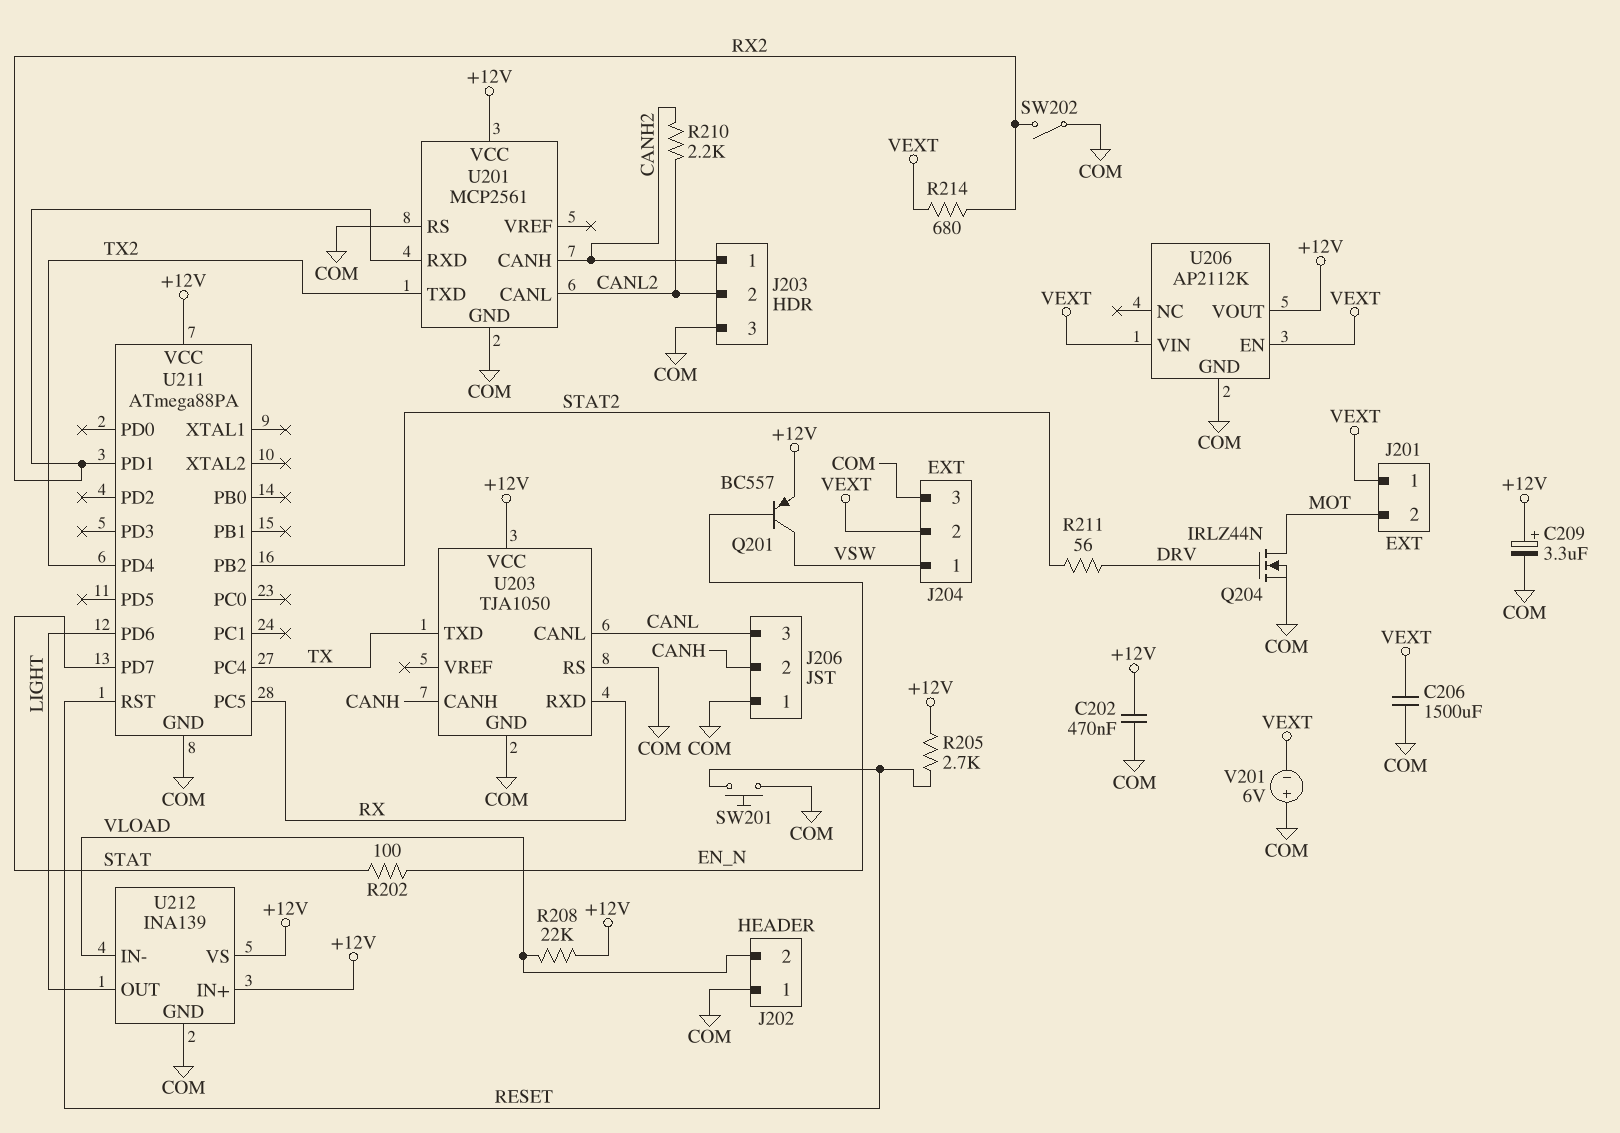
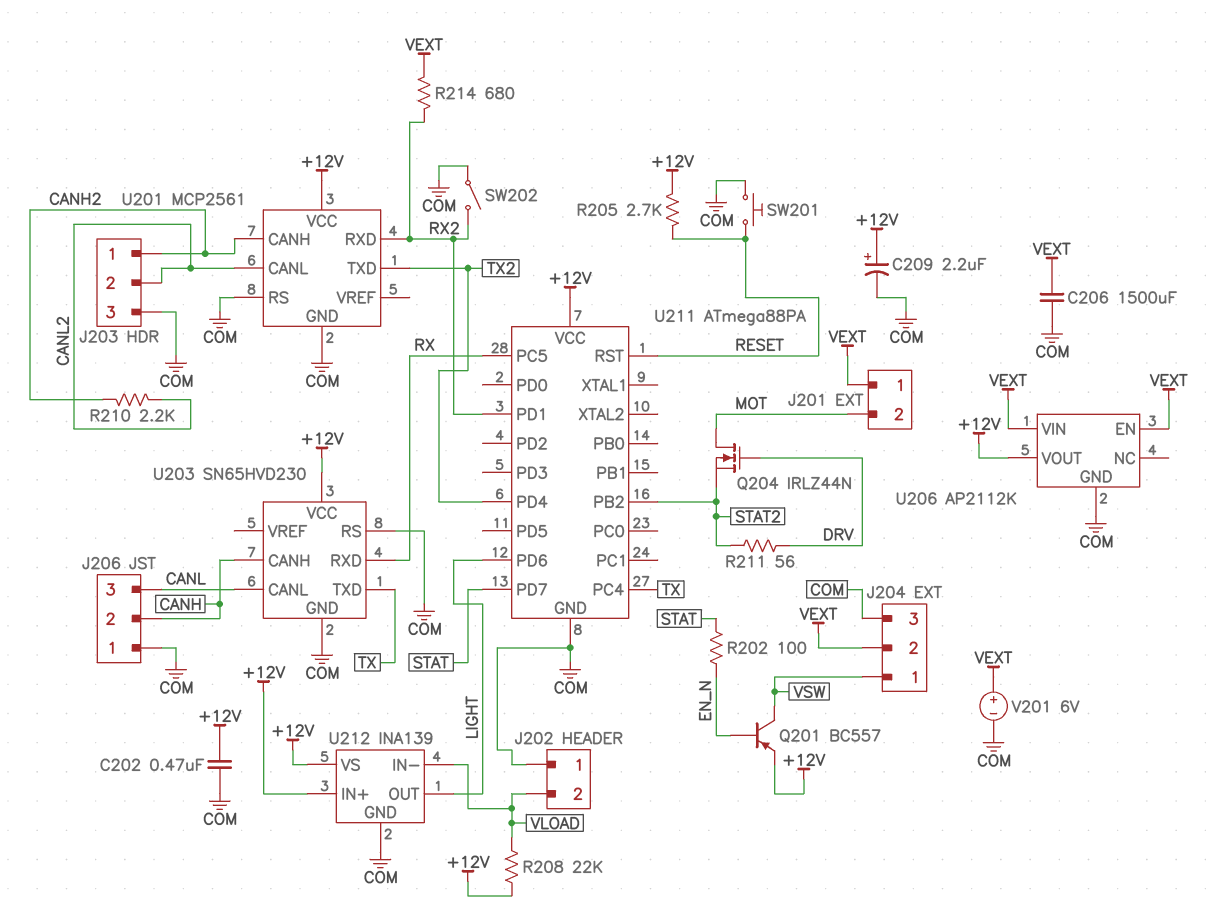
C209: 3.3uF (plus +12V, minus COM) -> 2.2uF (plus +12V, minus COM)
Q204: NMOS IRLZ44N (G DRV, D MOT, S COM) -> NMOS IRLZ44N (G DRV, D MOT, S STAT2)
U203: TJA1050 -> SN65HVD230
V201: 6V (plus COM, minus VEXT) -> 6V (plus VEXT, minus COM)

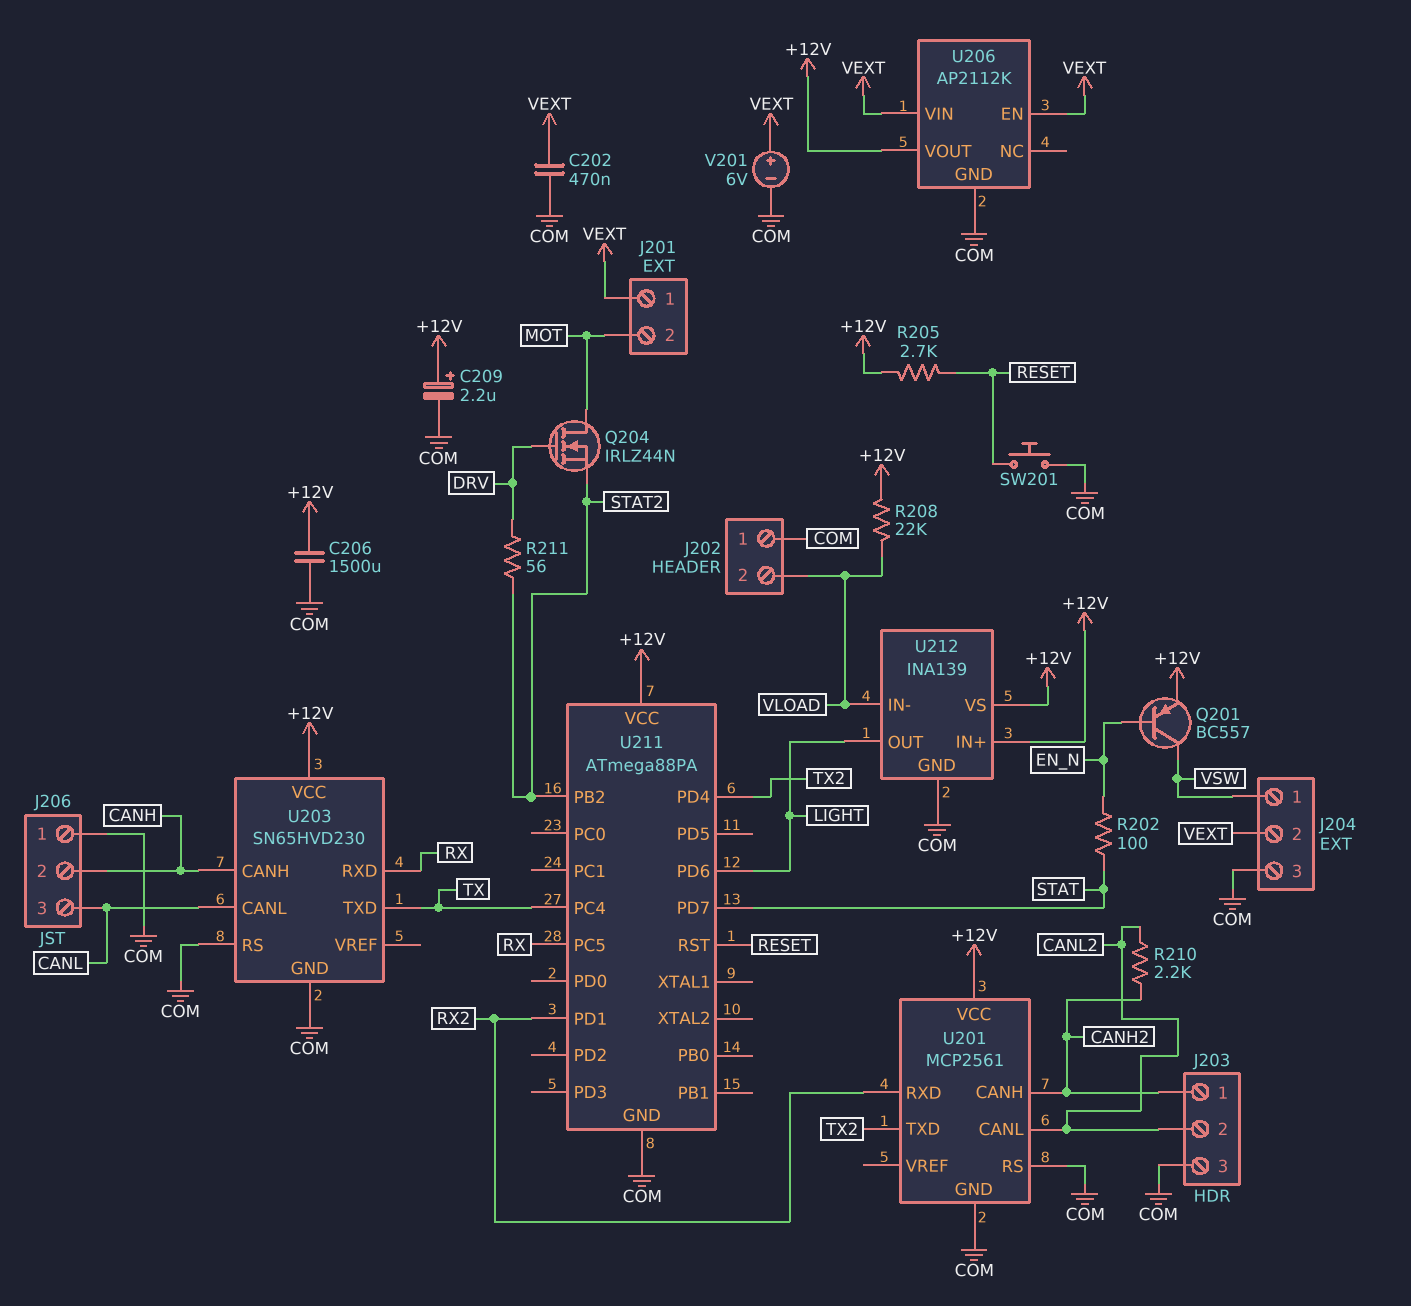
C202: 470nF (+12V, COM) -> 470nF (COM, VEXT)
C206: 1500uF (COM, VEXT) -> 1500uF (+12V, COM)
R214: 680 (RX2, VEXT) -> none
SW202: switch (COM, RX2) -> none

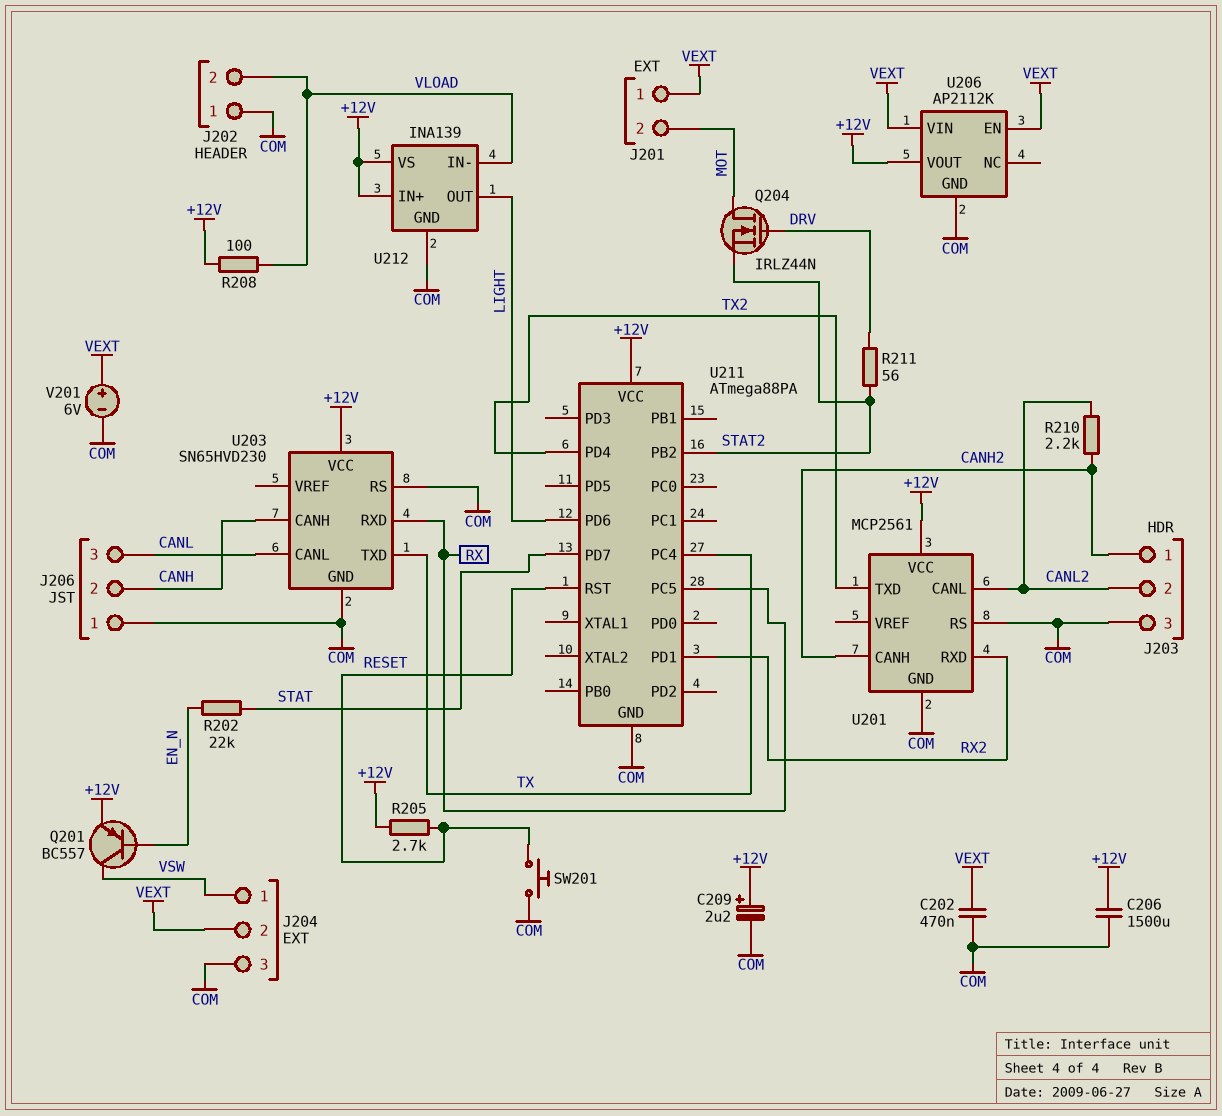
R202: 100 (EN_N, STAT) -> 22k (EN_N, STAT)
R208: 22k (+12V, VLOAD) -> 100 (+12V, VLOAD)

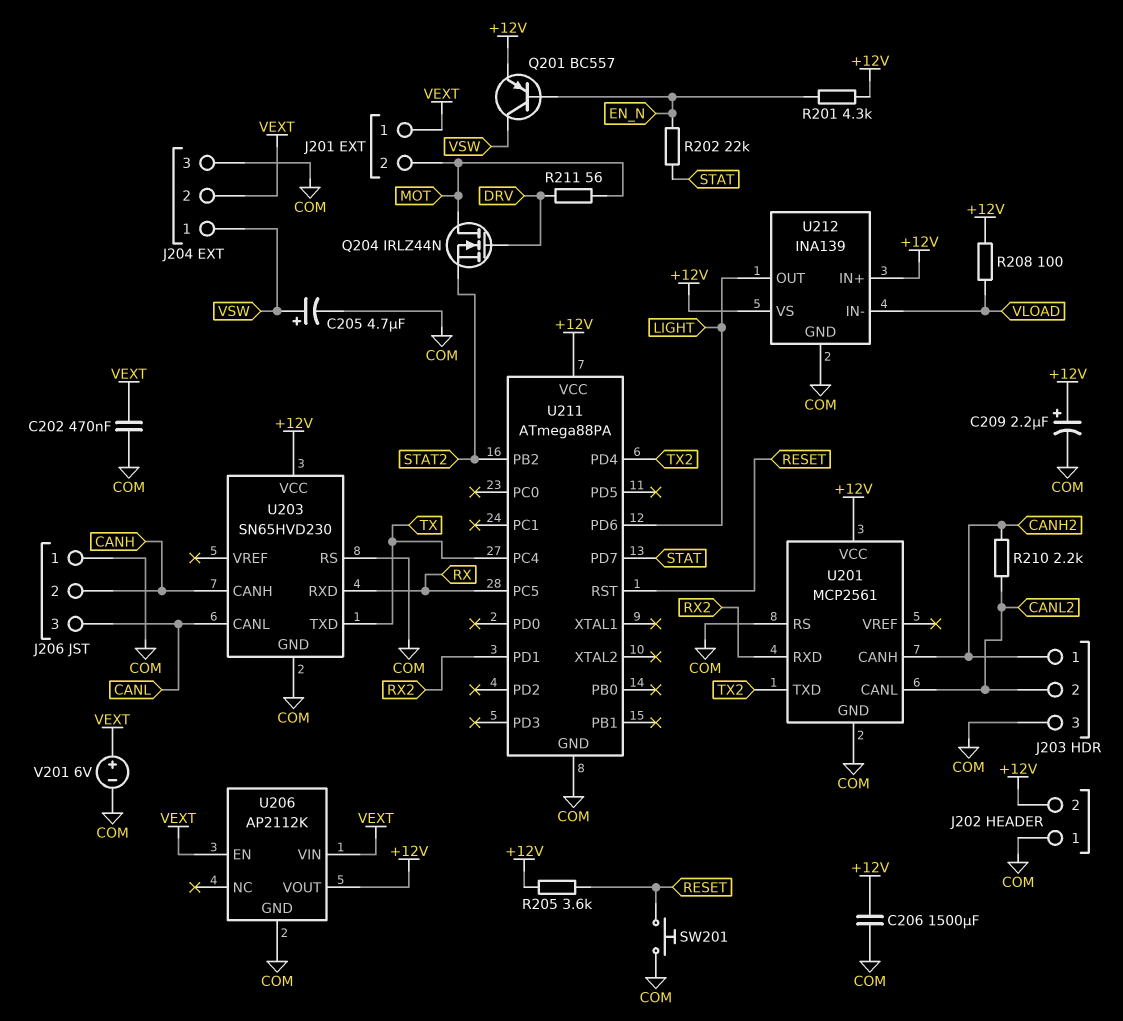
C205: none -> 4.7uF (plus VSW, minus COM)
J202 pin 2: VLOAD -> +12V
R201: none -> 4.3k (+12V, EN_N)
R205: 2.7k (+12V, RESET) -> 3.6k (+12V, RESET)
R211: 56 (DRV, STAT2) -> 56 (DRV, MOT)

